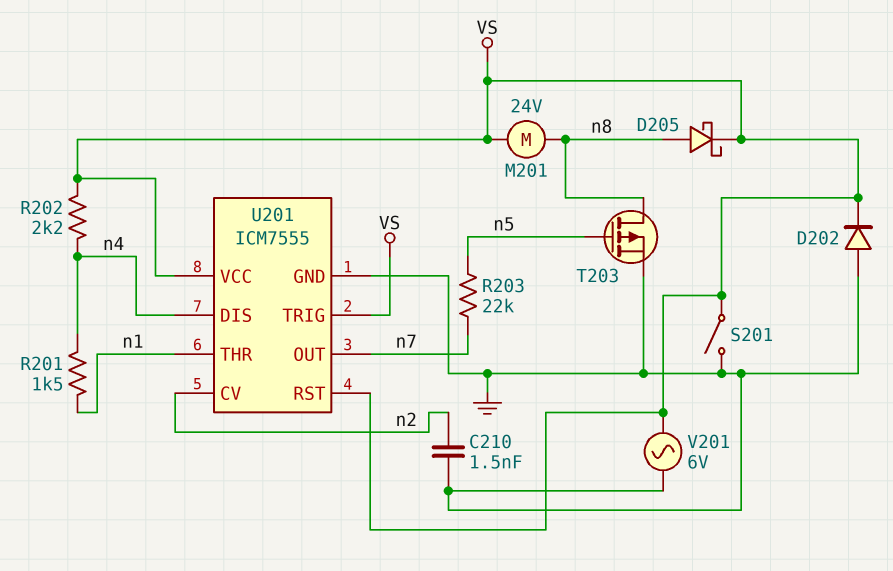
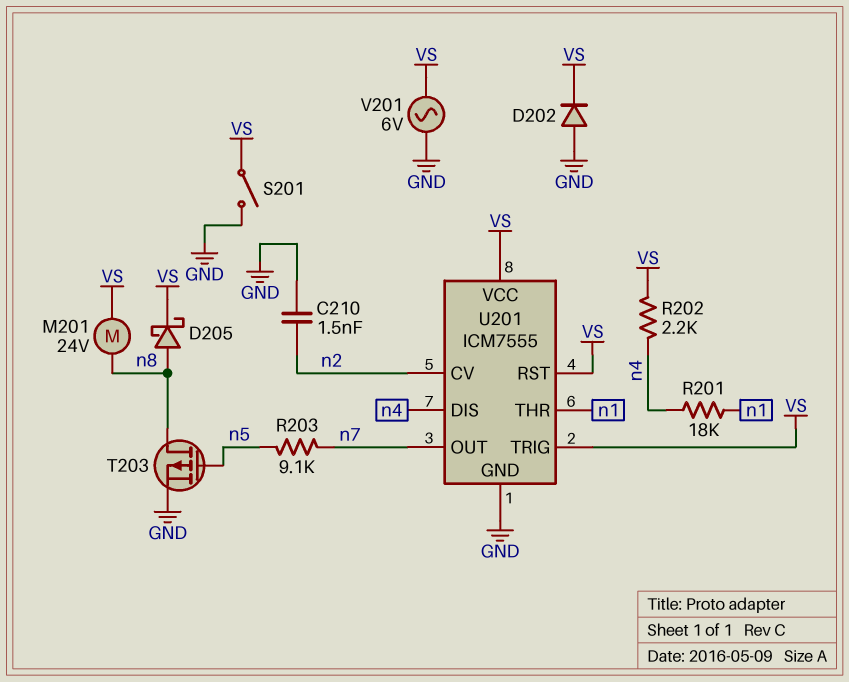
R201: 1.5k (n1, n4) -> 18k (n1, n4)
R203: 22k (n5, n7) -> 9.1k (n5, n7)

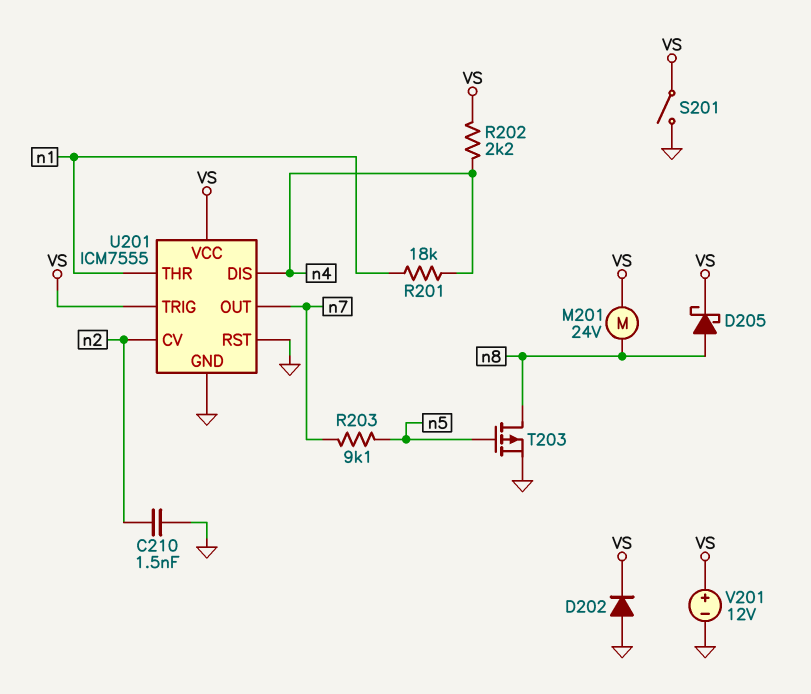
U201 pin RST: VS -> GND
V201: AC 6V (GND, VS) -> 12V (plus VS, minus GND)

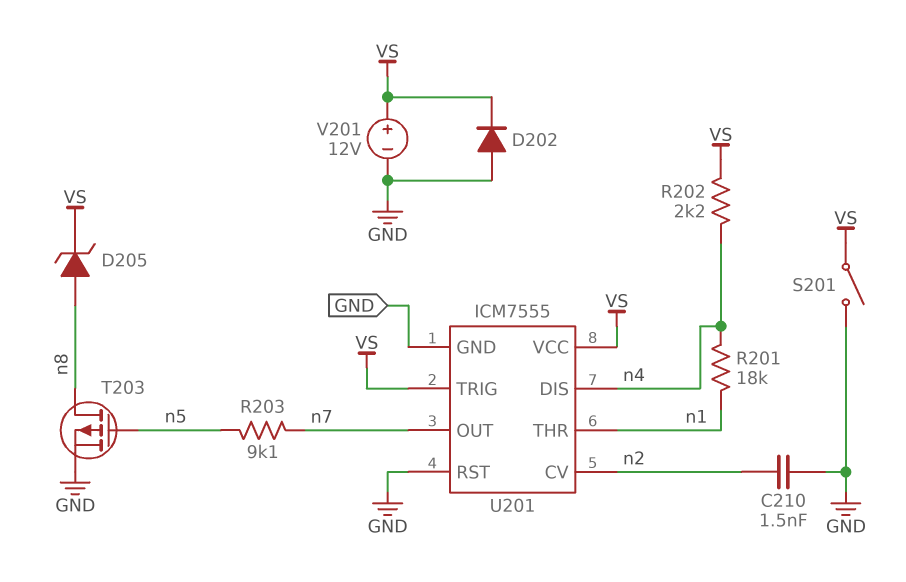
D205: schottky (A n8, K VS) -> zener (A n8, K VS)
M201: motor 24V (VS, n8) -> none

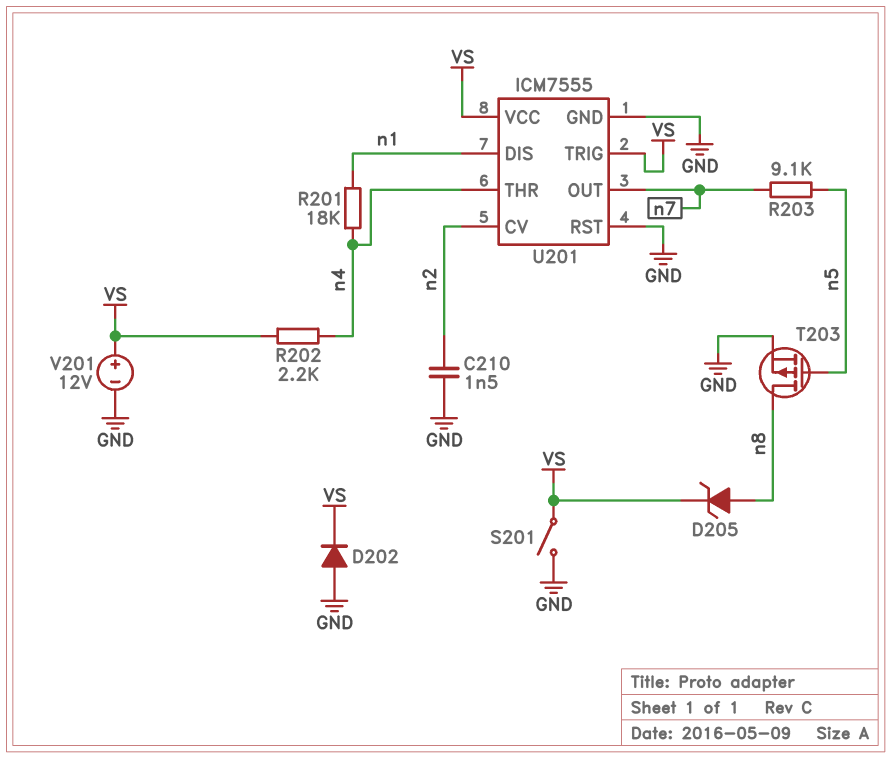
U201 pin DIS: n4 -> n1
U201 pin THR: n1 -> n4

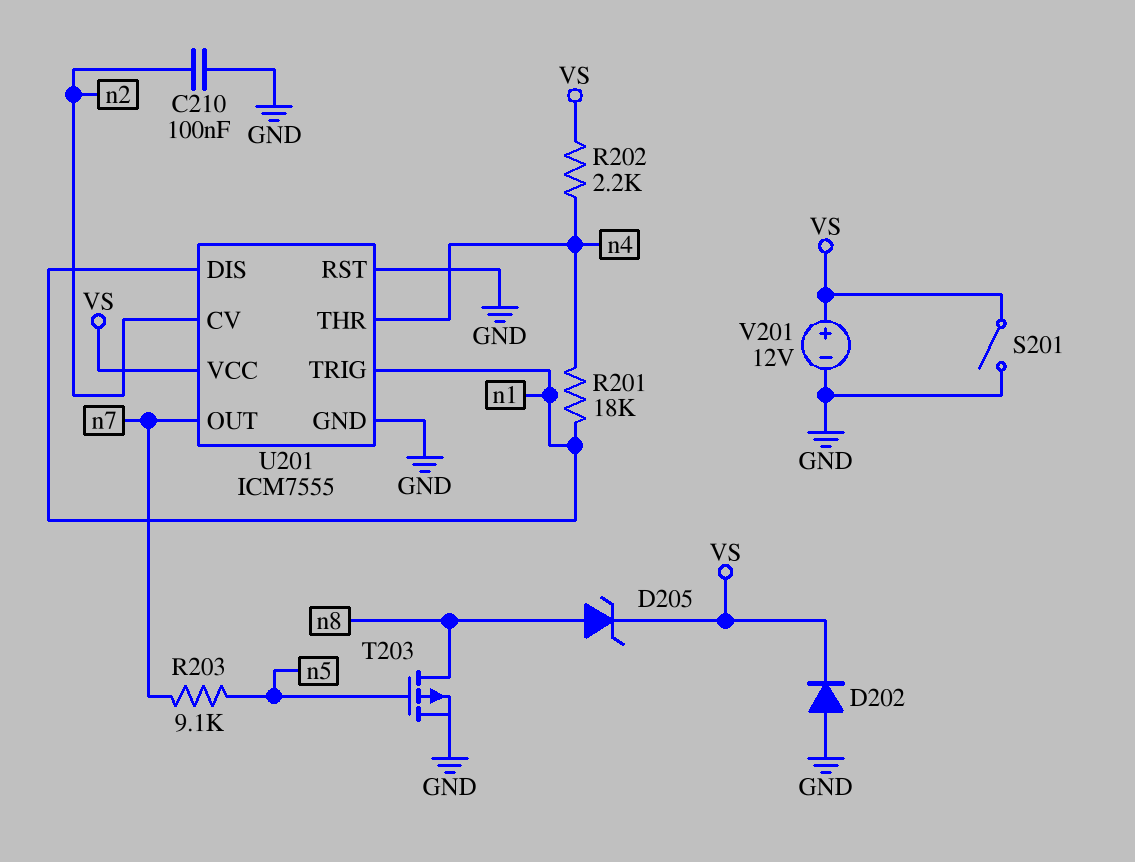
C210: 1.5nF (GND, n2) -> 100nF (GND, n2)
U201 pin TRIG: VS -> n1

